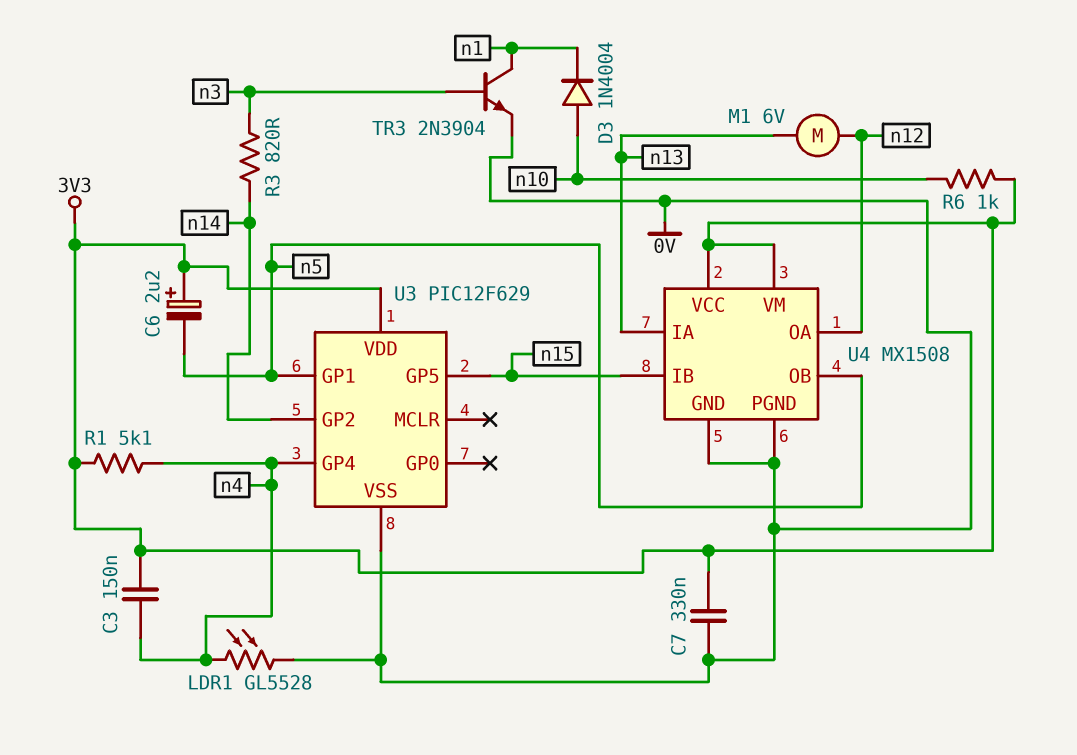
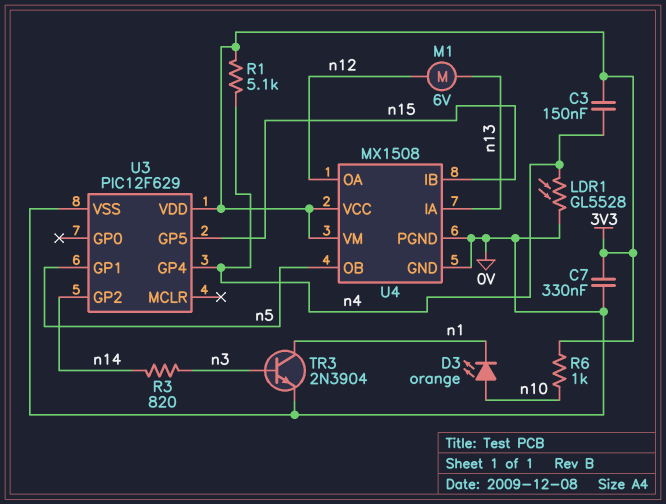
C6: 2.2uF (plus 3V3, minus n5) -> none
D3: diode 1N4004 (A n10, K n1) -> LED orange (A n10, K n1)

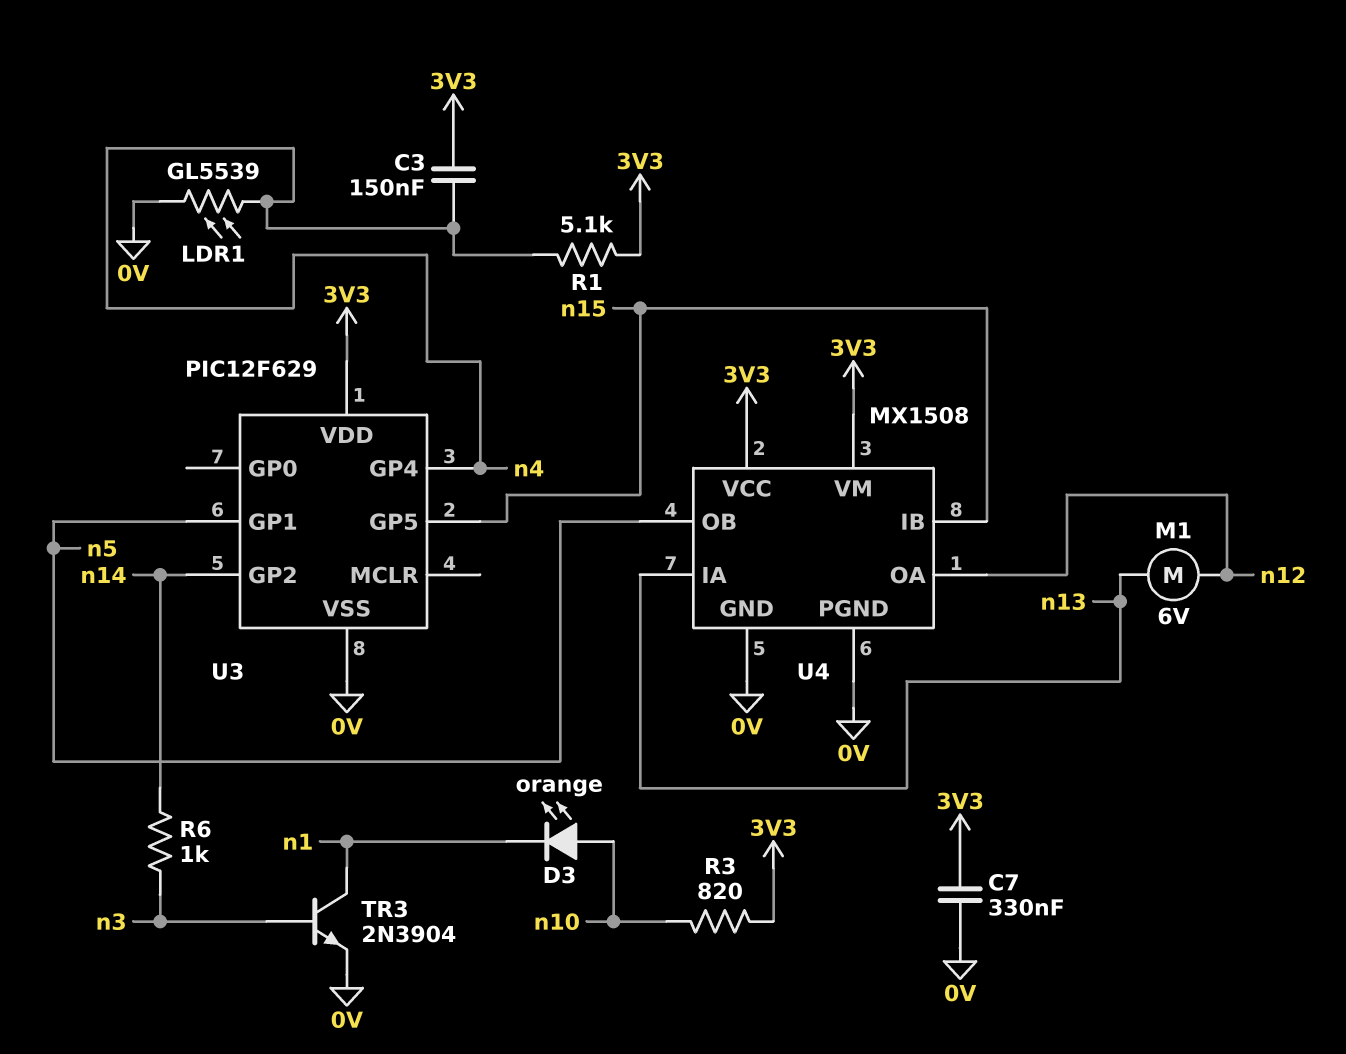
LDR1: GL5528 (0V, n4) -> GL5539 (0V, n4)
R3: 820 (n3, n14) -> 820 (3V3, n10)
R6: 1k (3V3, n10) -> 1k (n3, n14)

